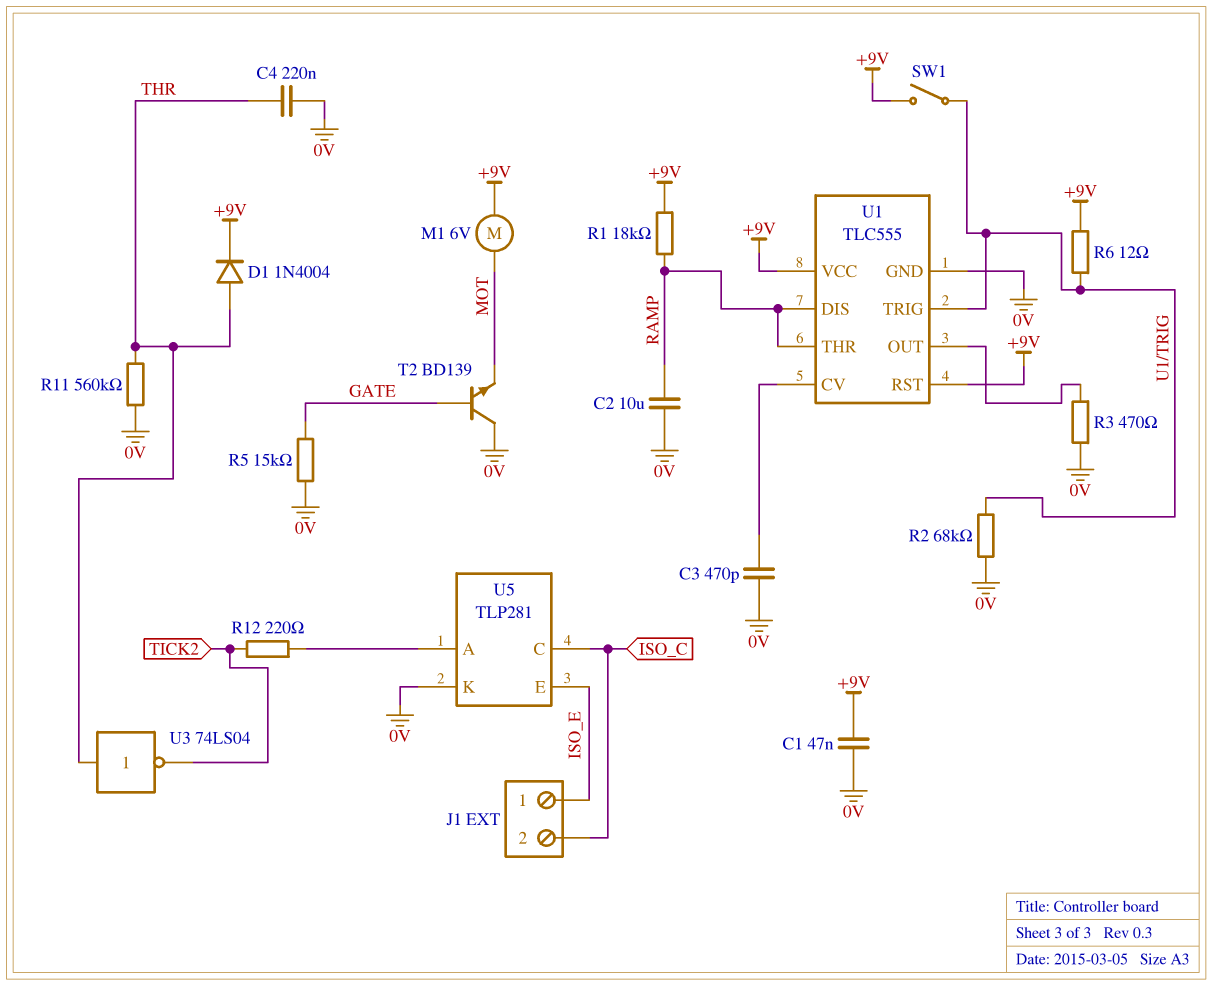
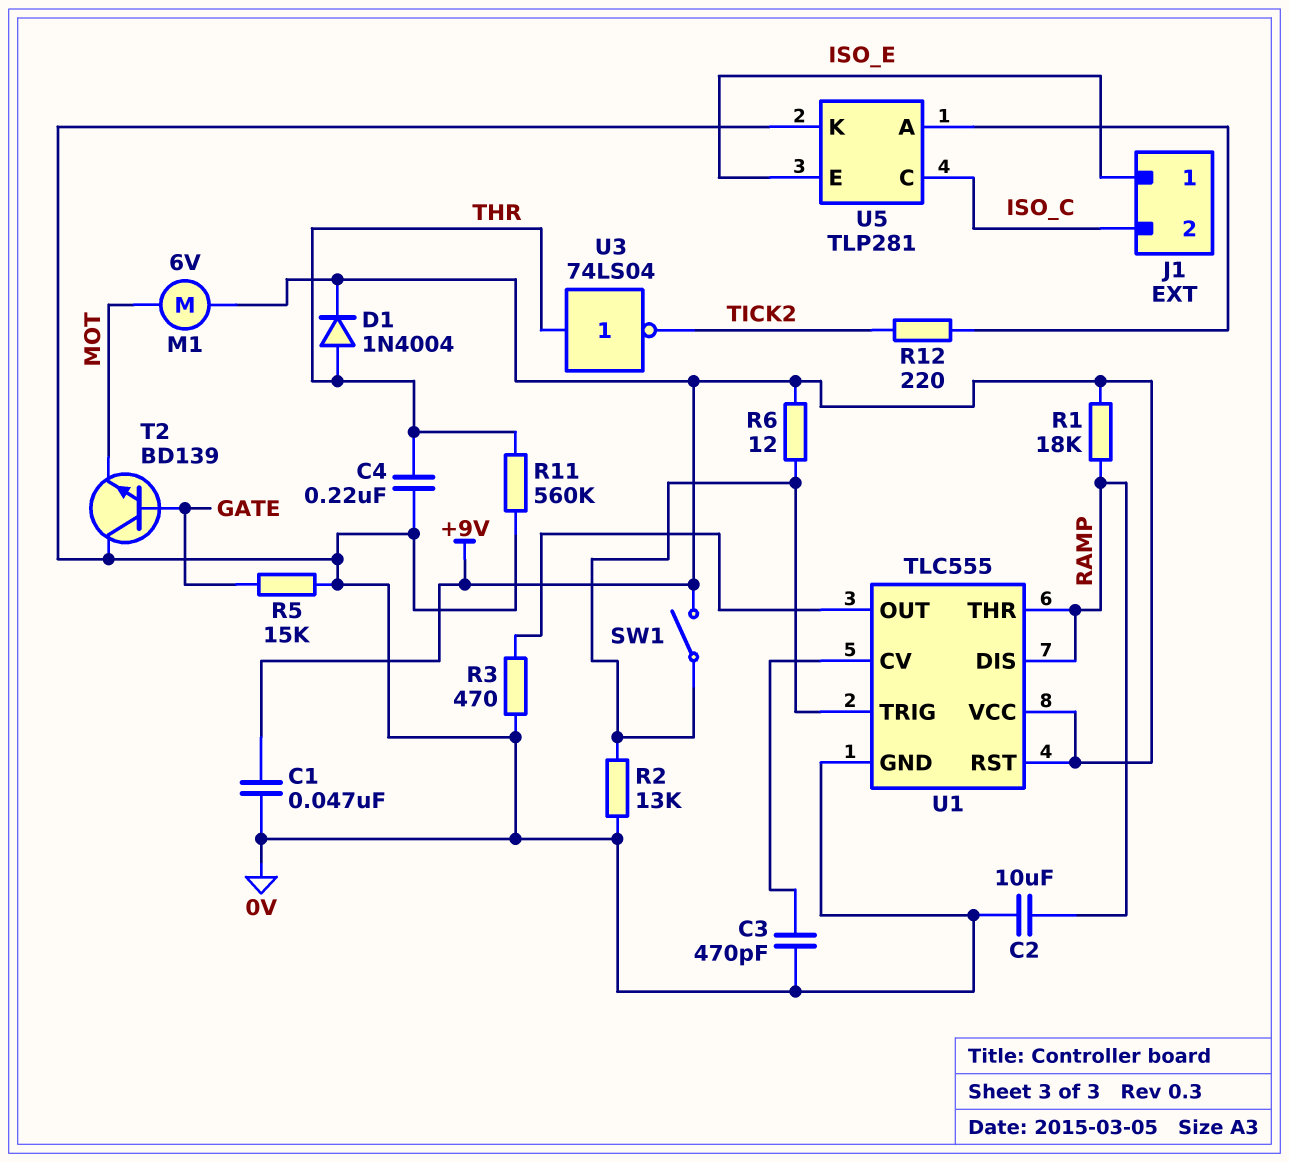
R2: 68k (0V, U1/TRIG) -> 13k (0V, U1/TRIG)

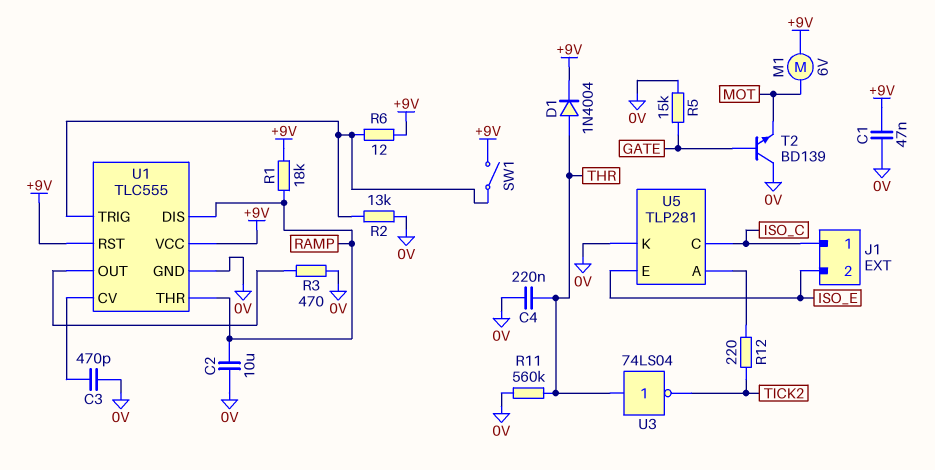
J1 pin 1: ISO_E -> ISO_C
J1 pin 2: ISO_C -> ISO_E

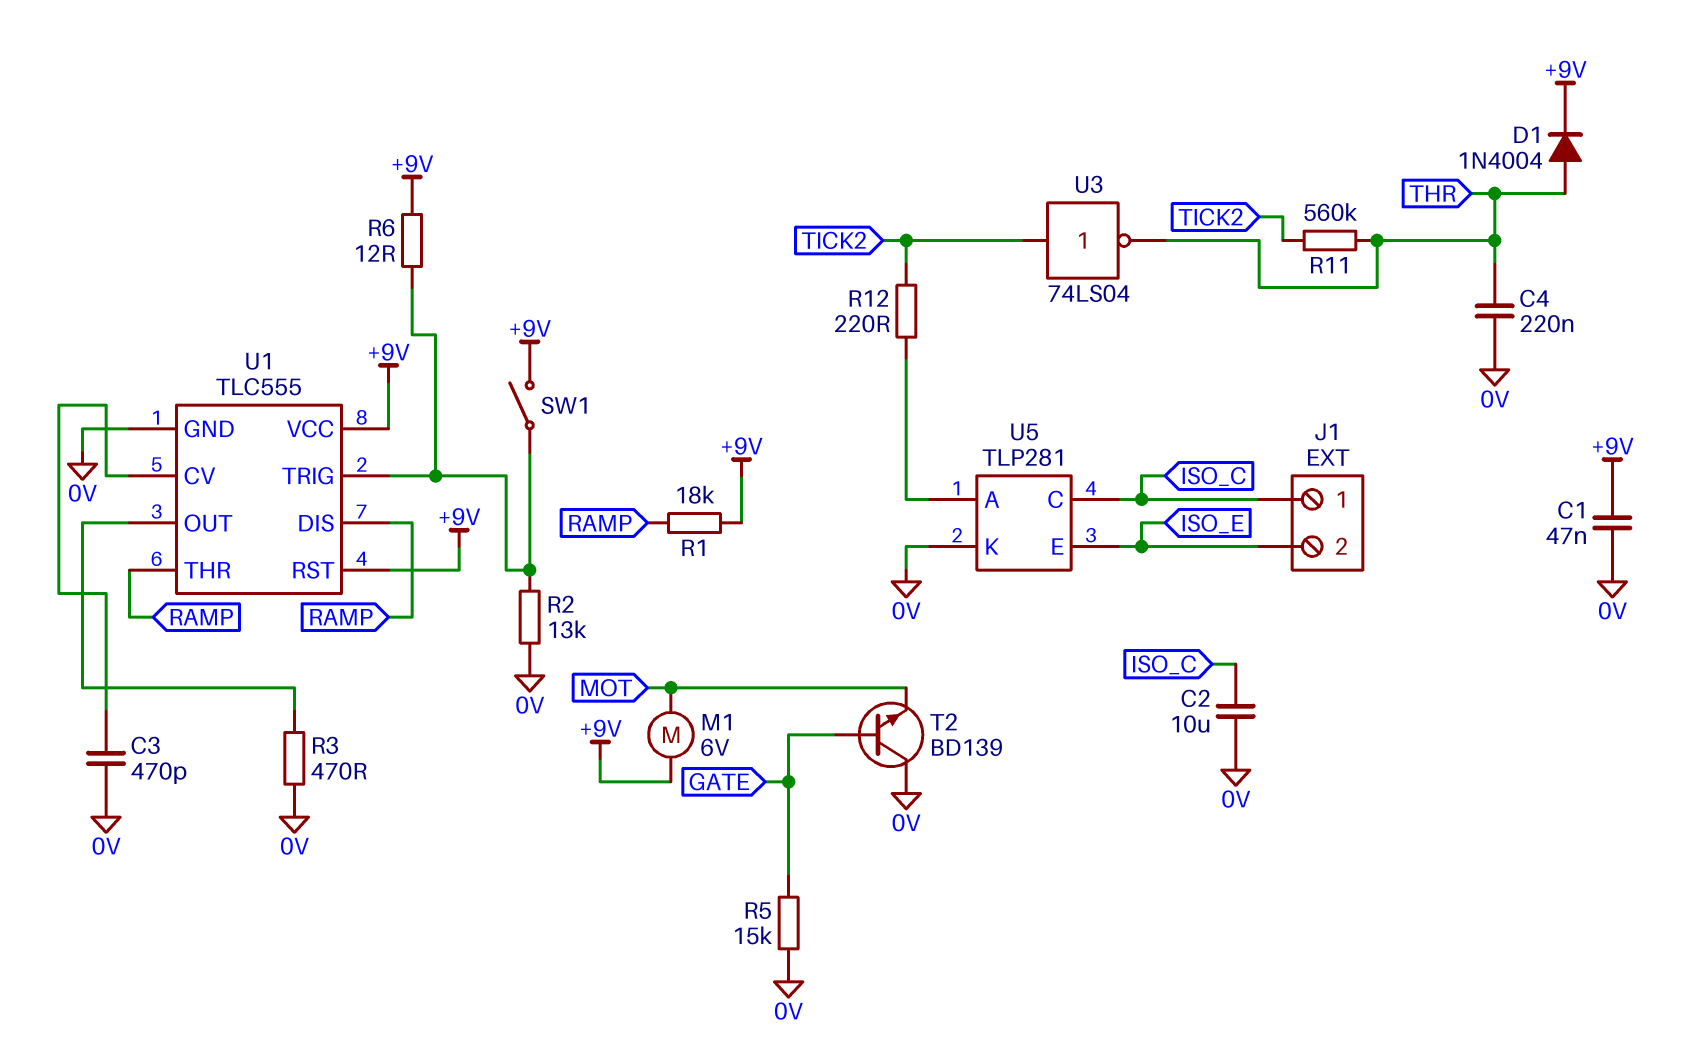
C2: 10uF (0V, RAMP) -> 10uF (0V, ISO_C)
R11: 560k (0V, THR) -> 560k (THR, TICK2)
U3: NOT 74LS04 (in THR, out TICK2) -> NOT 74LS04 (in TICK2, out THR)

